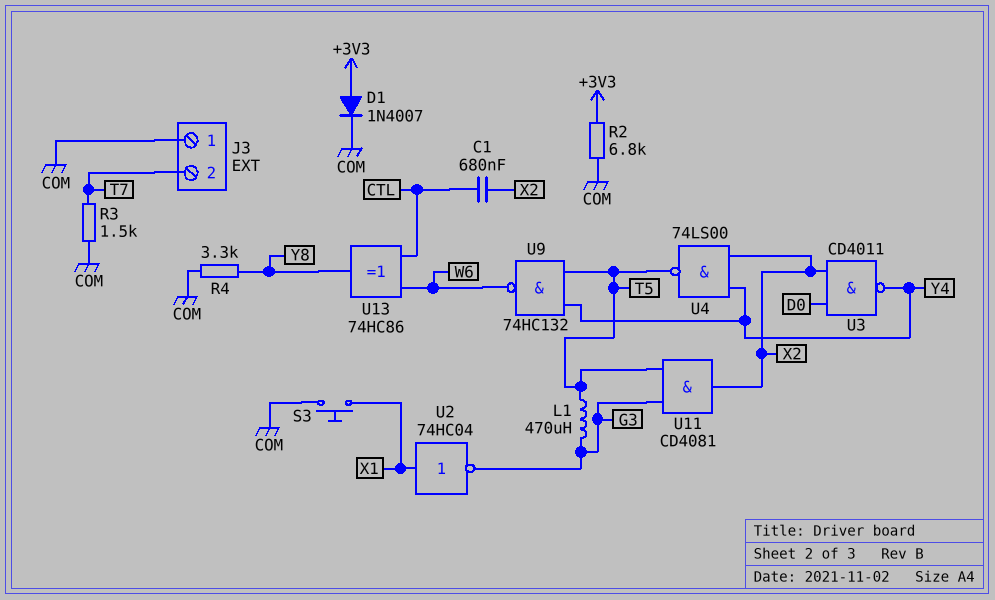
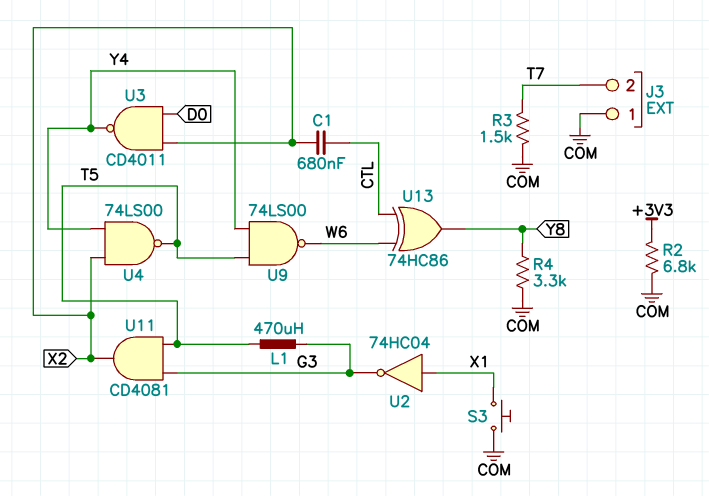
D1: diode 1N4007 (A +3V3, K COM) -> none
U9: NAND 74HC132 (in T5, in Y4, out W6) -> NAND 74LS00 (in T5, in Y4, out W6)

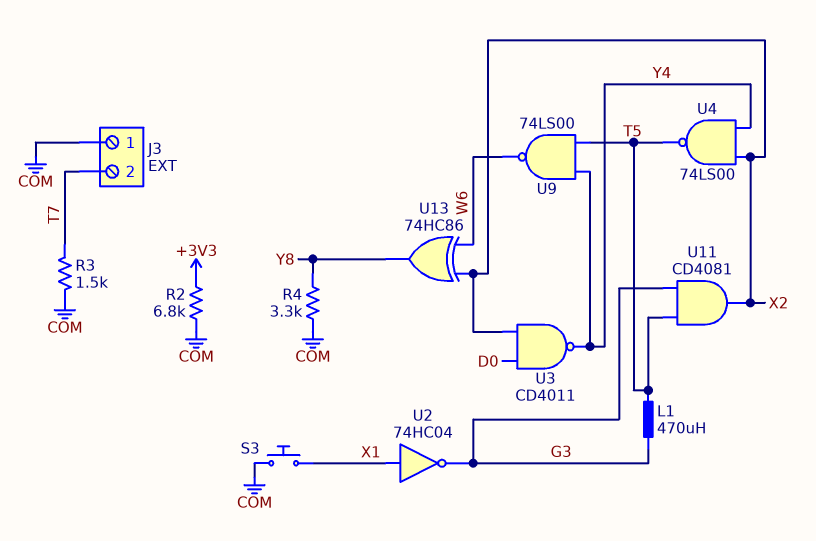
C1: 680nF (CTL, X2) -> none
U13: XOR 74HC86 (in CTL, in W6, out Y8) -> XOR 74HC86 (in W6, in X2, out Y8)

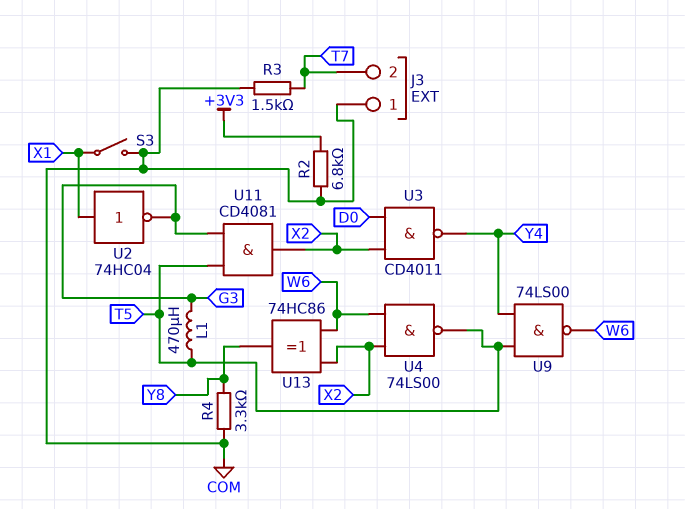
S3: button (COM, X1) -> switch (COM, X1)
U4: NAND 74LS00 (in X2, in Y4, out T5) -> NAND 74LS00 (in W6, in X2, out T5)

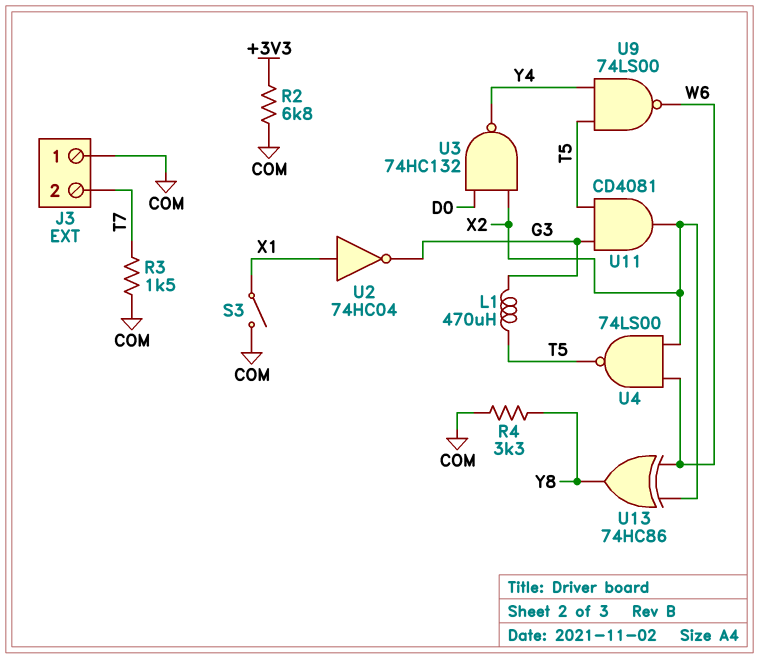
U3: NAND CD4011 (in D0, in X2, out Y4) -> NAND 74HC132 (in D0, in X2, out Y4)

